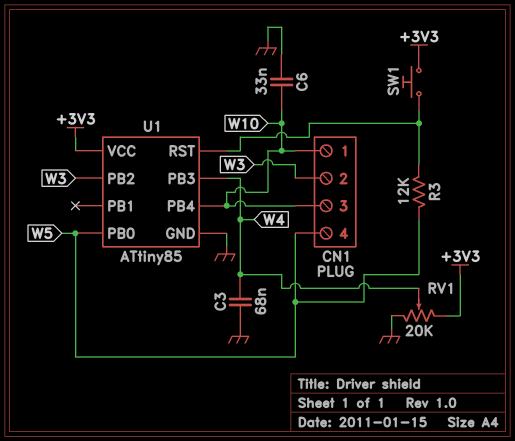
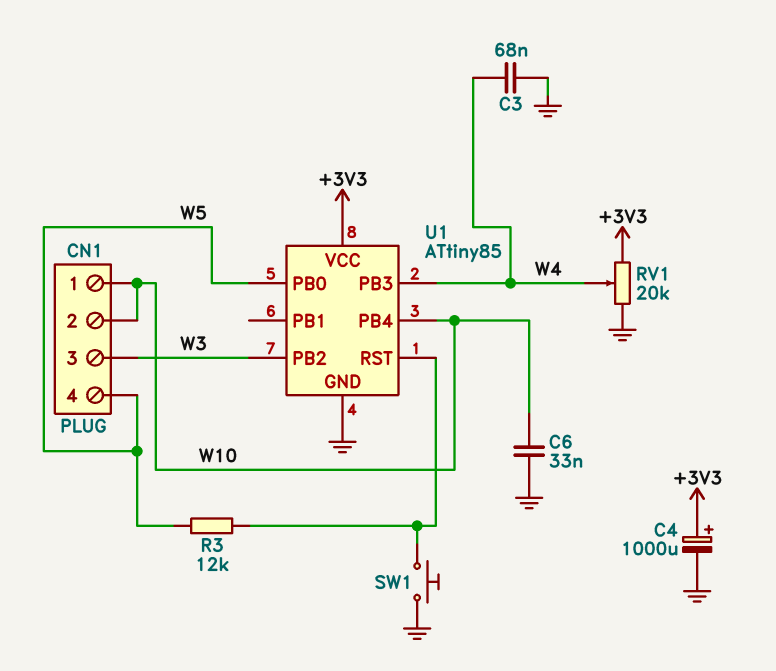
C4: none -> 1000uF (plus +3V3, minus GND)
CN1 pin 2: W3 -> W10
CN1 pin 3: W10 -> W3
SW1: button (+3V3, U1/RST) -> button (GND, U1/RST)

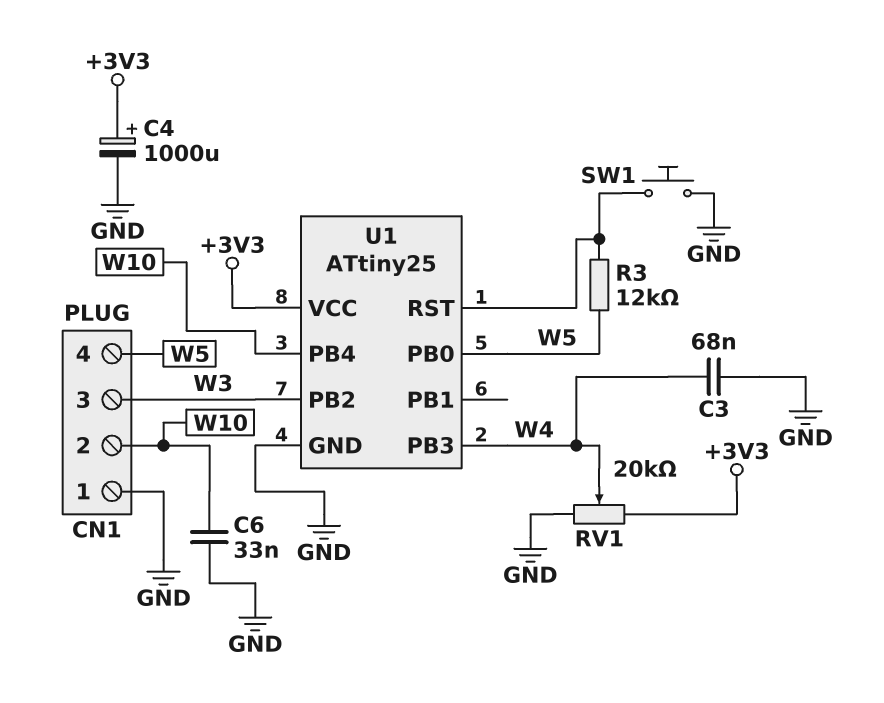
CN1 pin 1: W10 -> GND
U1: ATtiny85 -> ATtiny25

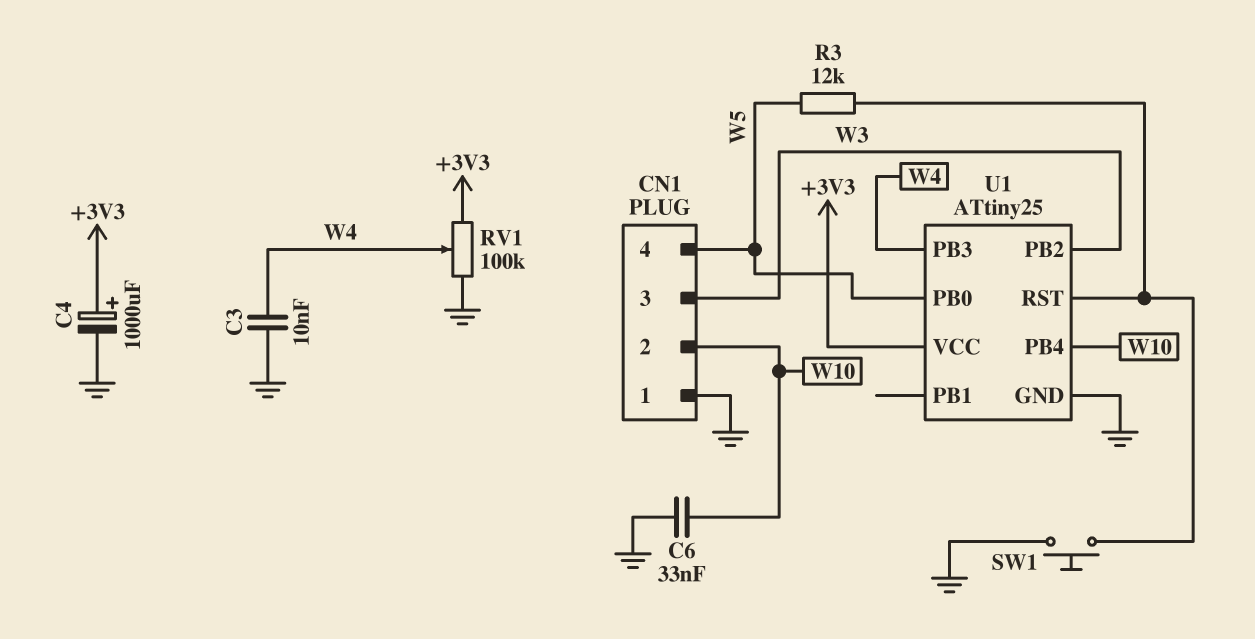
C3: 68nF (GND, W4) -> 10nF (GND, W4)
RV1: 20k (+3V3, GND, wiper W4) -> 100k (+3V3, GND, wiper W4)

